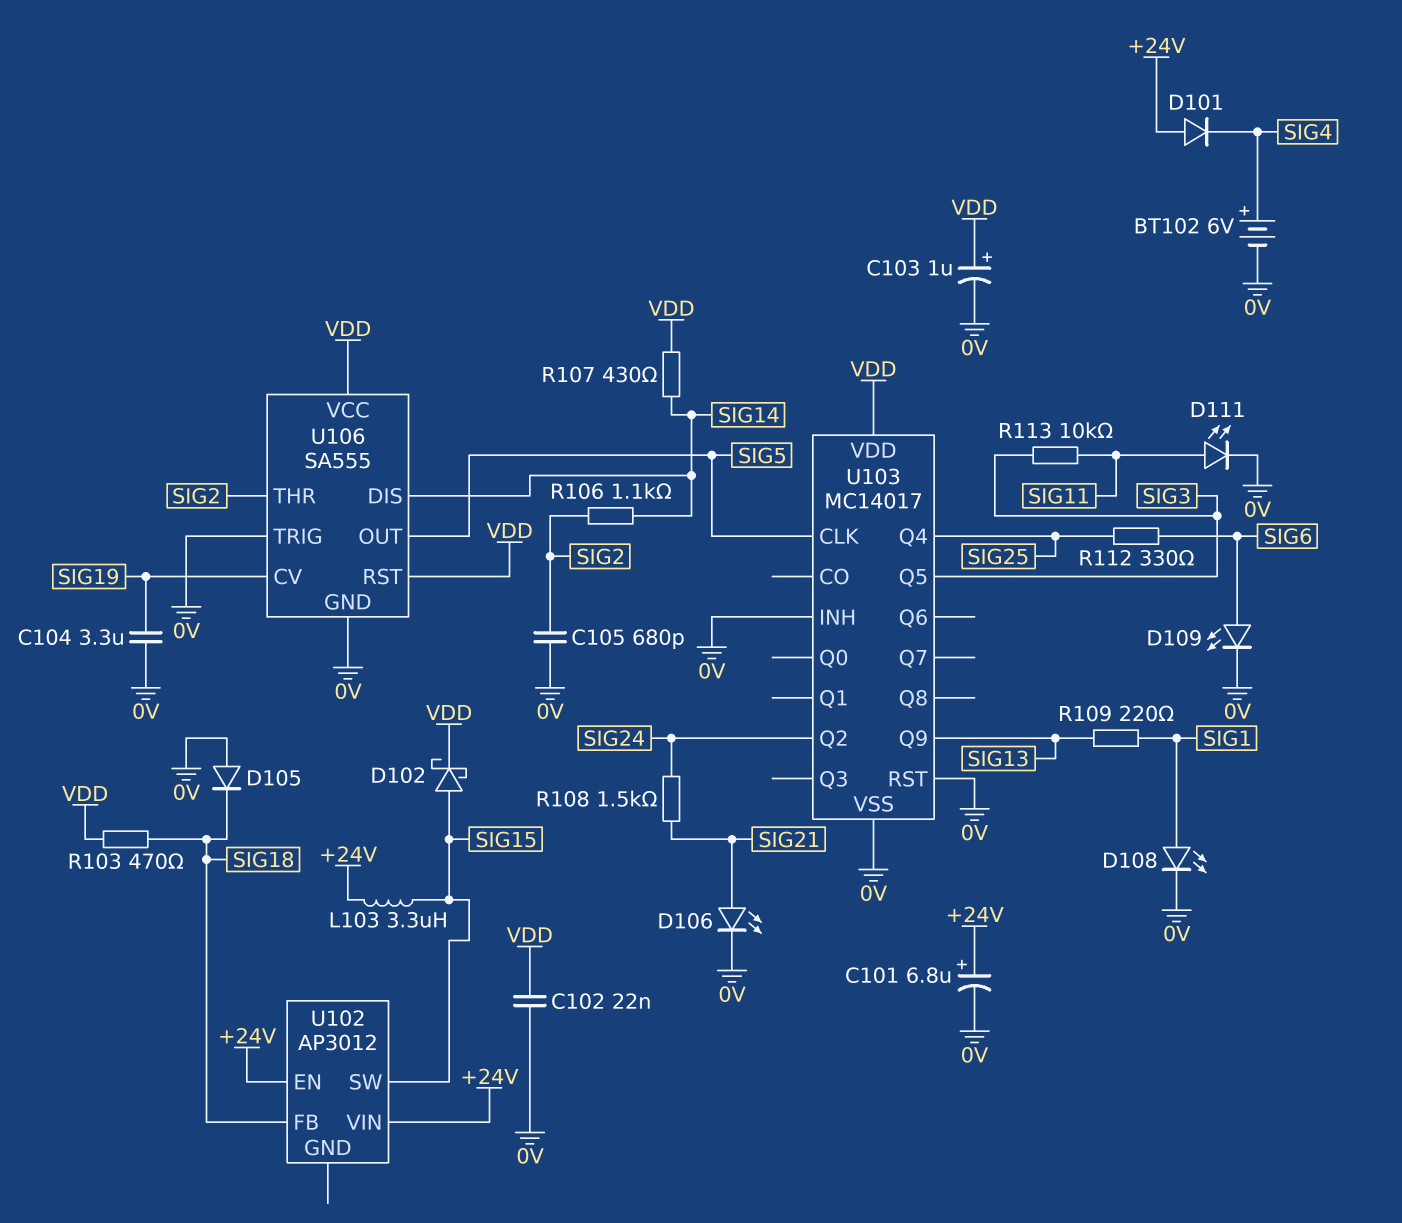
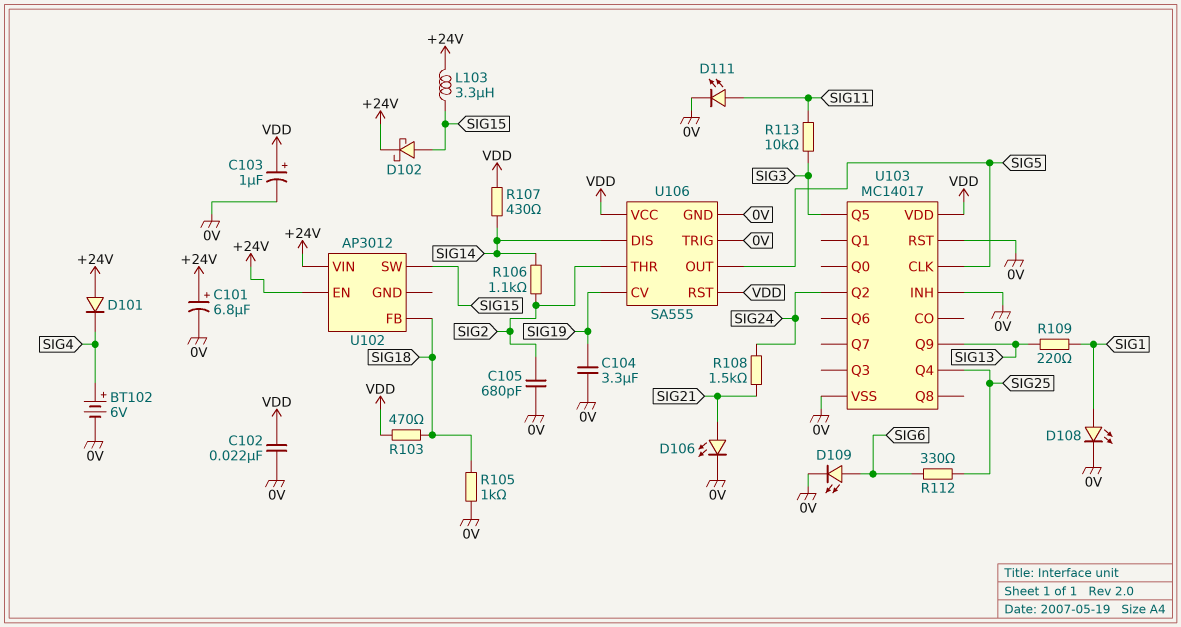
D102: schottky (A SIG15, K VDD) -> schottky (A SIG15, K +24V)
D105: diode (A 0V, K SIG18) -> none
R105: none -> 1k (0V, SIG18)

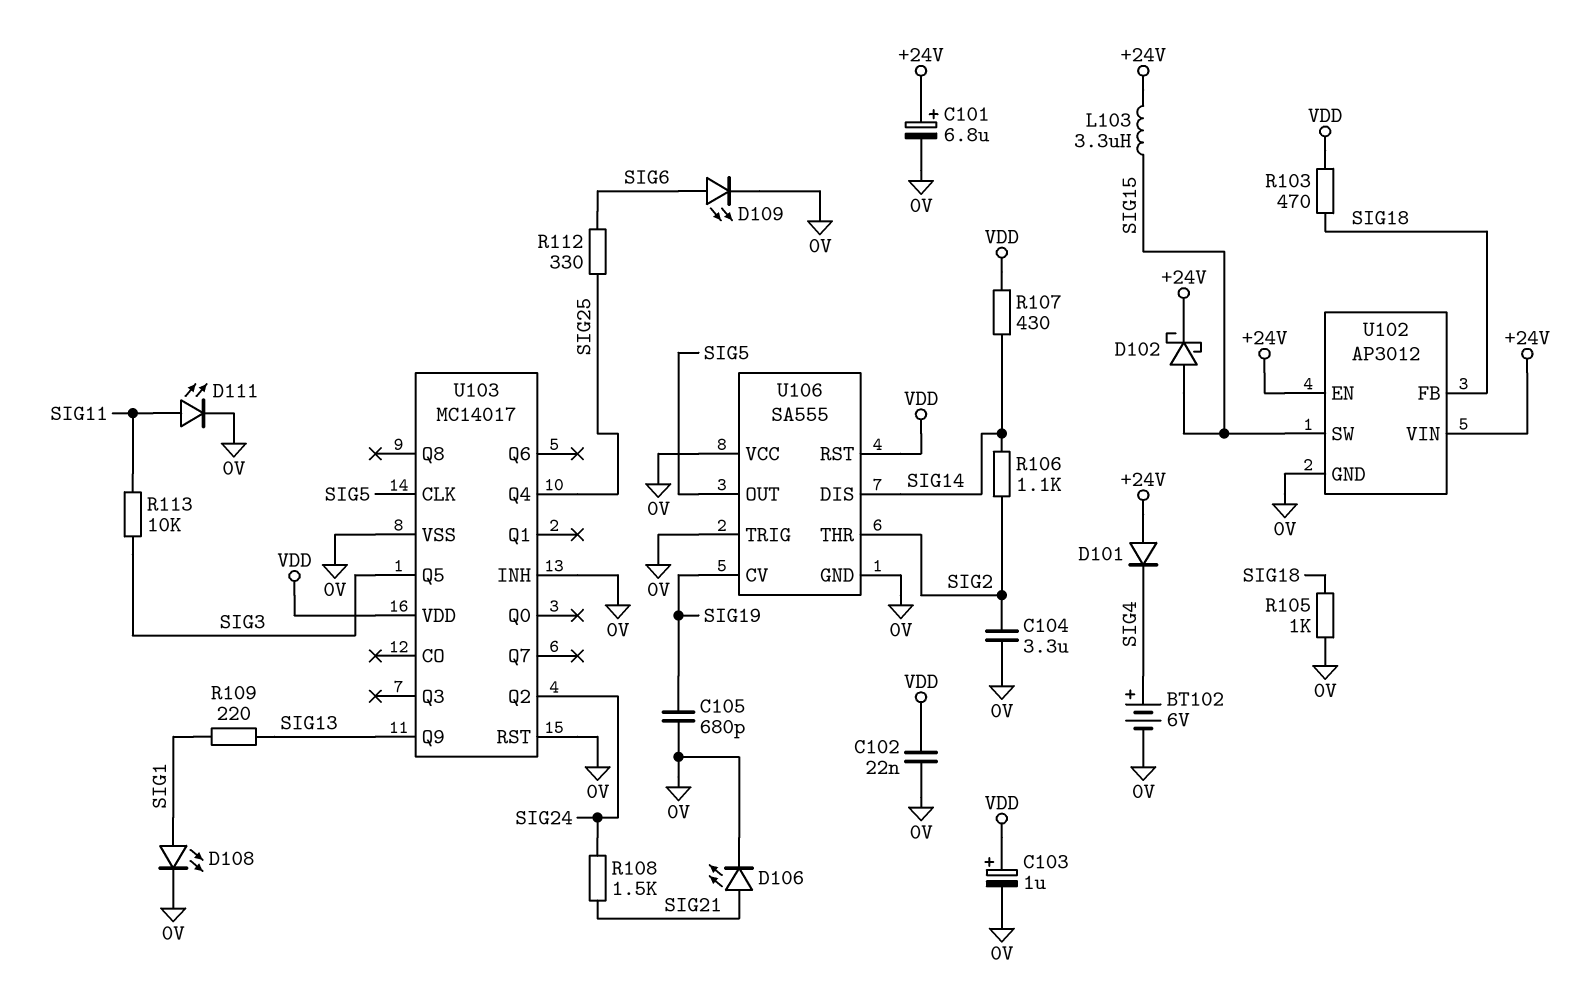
C104: 3.3uF (0V, SIG19) -> 3.3uF (0V, SIG2)
C105: 680pF (0V, SIG2) -> 680pF (0V, SIG19)
U102 pin GND: none -> 0V
U106 pin VCC: VDD -> 0V

